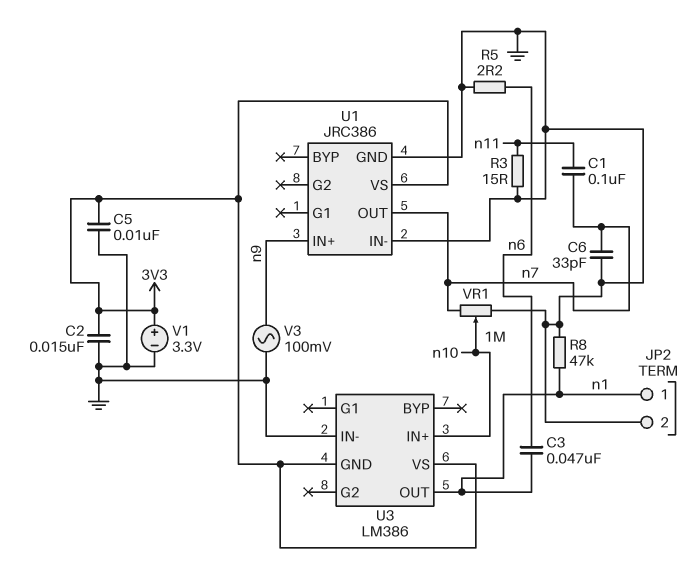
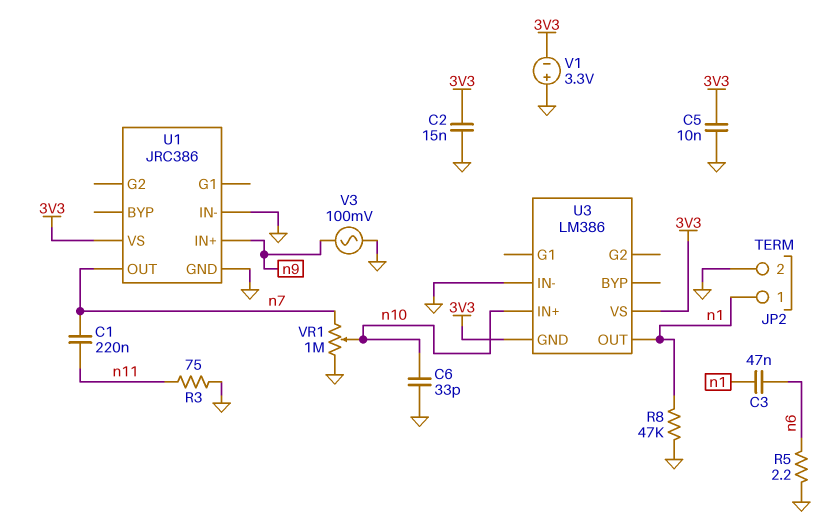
C1: 100nF (n7, n11) -> 220nF (n7, n11)
C6: 33pF (GND, n7) -> 33pF (GND, n10)
R3: 15 (GND, n11) -> 75 (GND, n11)
V1: 3.3V (plus 3V3, minus GND) -> 3.3V (plus GND, minus 3V3)

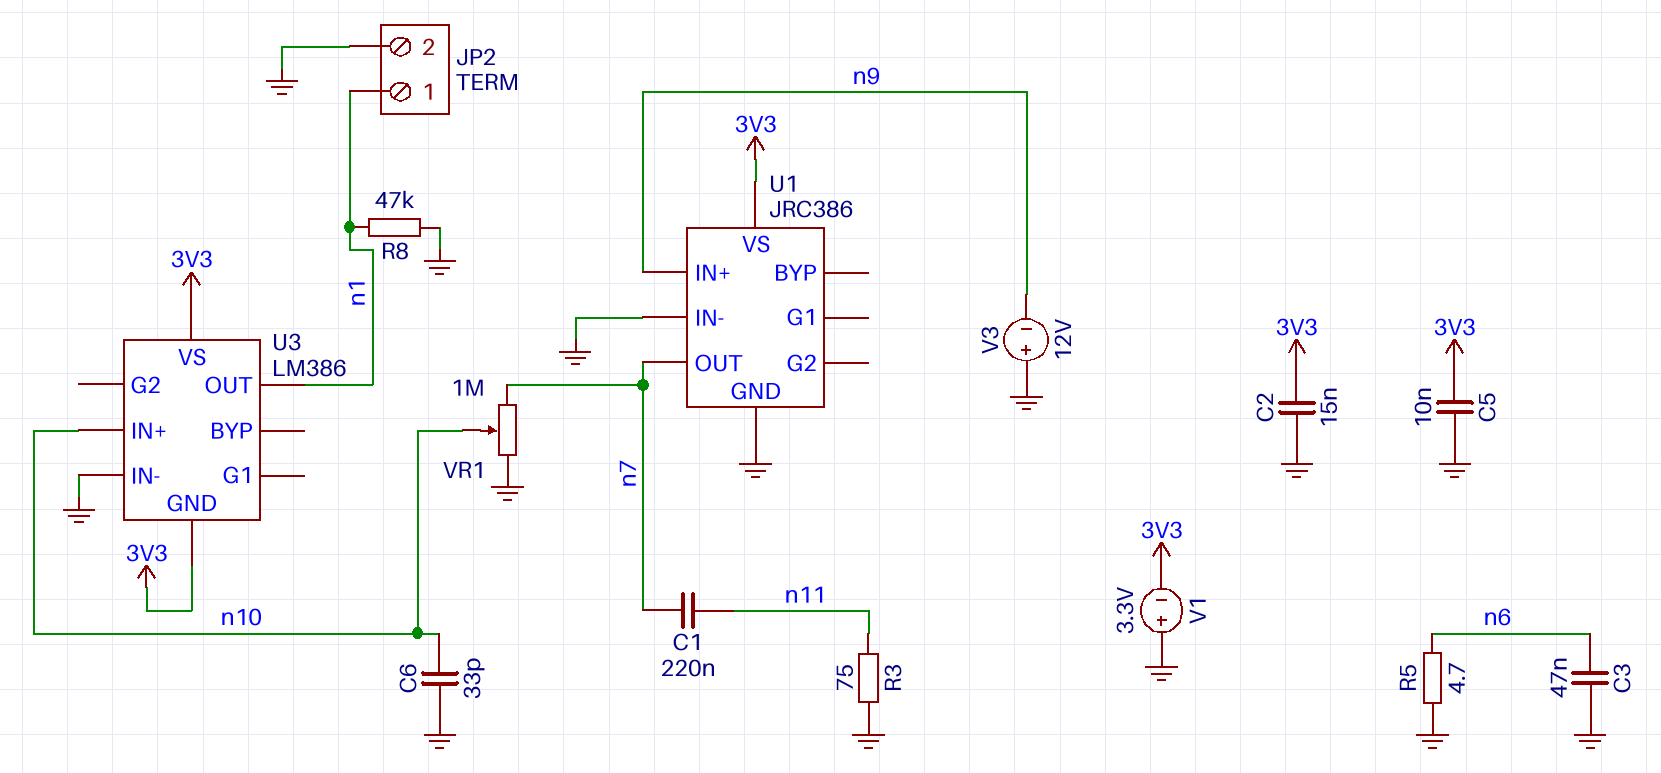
C3: 47nF (n1, n6) -> 47nF (GND, n6)
R5: 2.2 (GND, n6) -> 4.7 (GND, n6)
V3: AC 100mV (GND, n9) -> 12V (plus GND, minus n9)

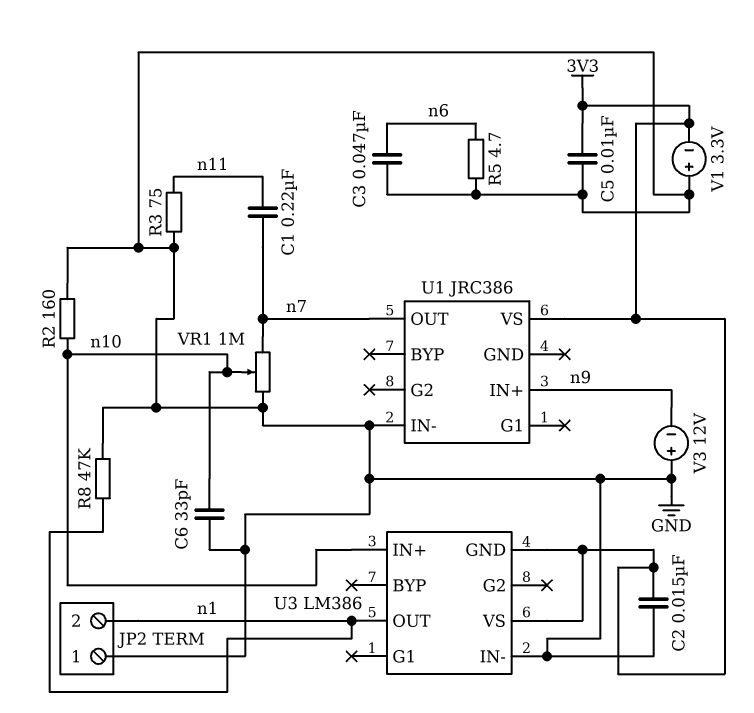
JP2 pin 1: n1 -> GND
JP2 pin 2: GND -> n1
R2: none -> 160 (GND, n10)
U1 pin GND: GND -> none

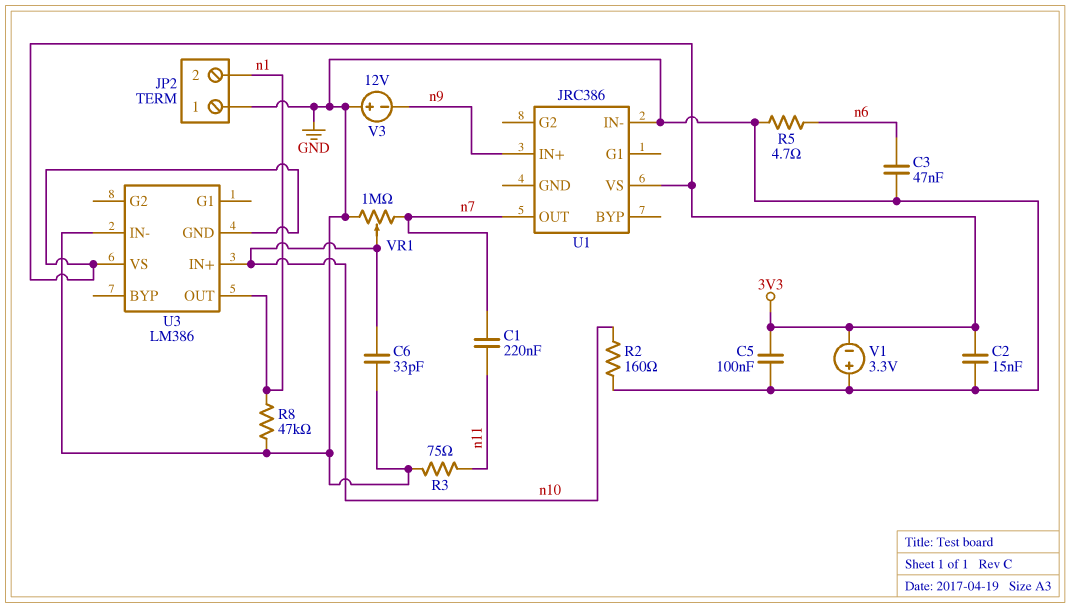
C5: 10nF (3V3, GND) -> 100nF (3V3, GND)

